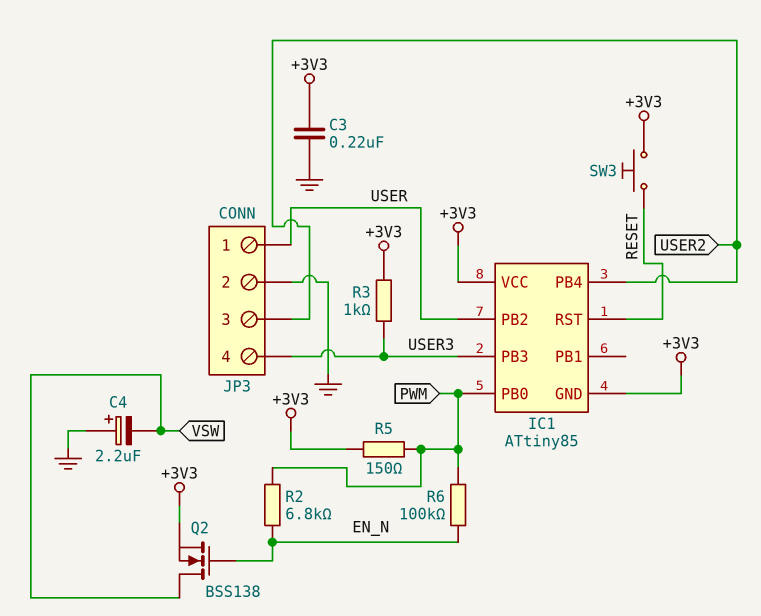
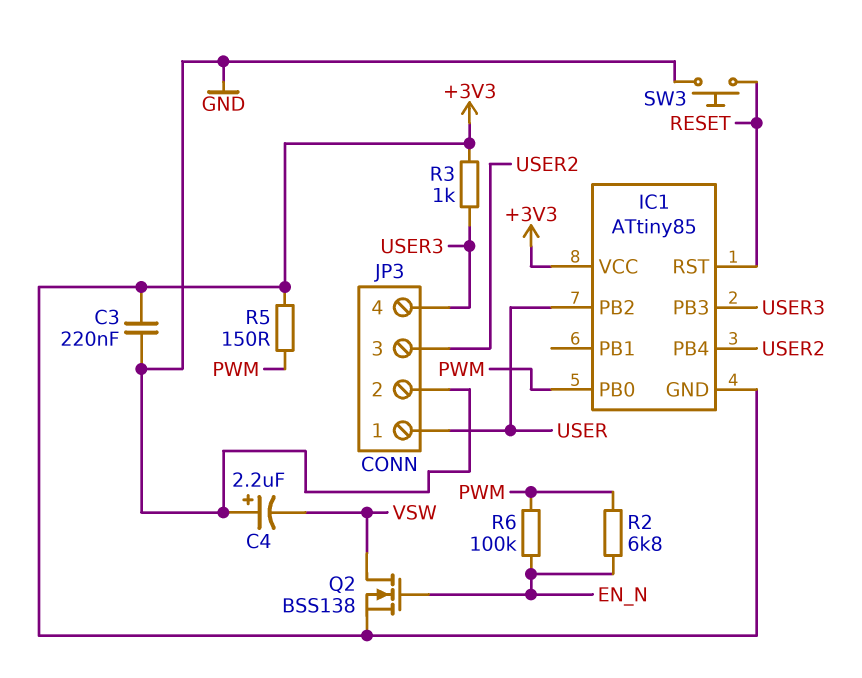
SW3: button (+3V3, RESET) -> button (GND, RESET)

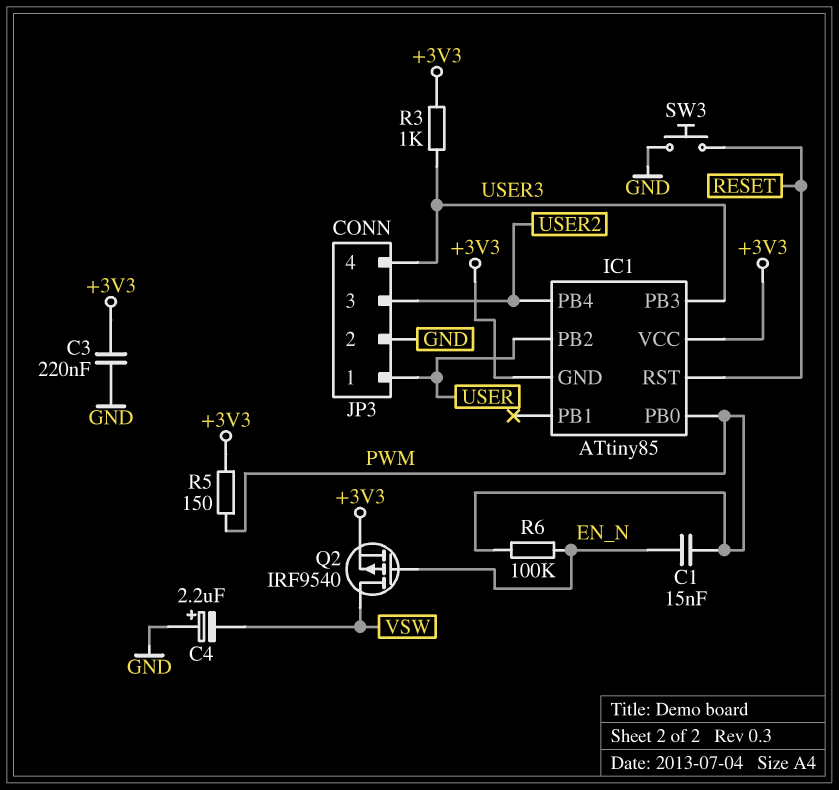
C1: none -> 15nF (EN_N, PWM)
Q2: NMOS BSS138 (G EN_N, D VSW, S +3V3) -> PMOS IRF9540 (G EN_N, D VSW, S +3V3)
R2: 6.8k (EN_N, PWM) -> none

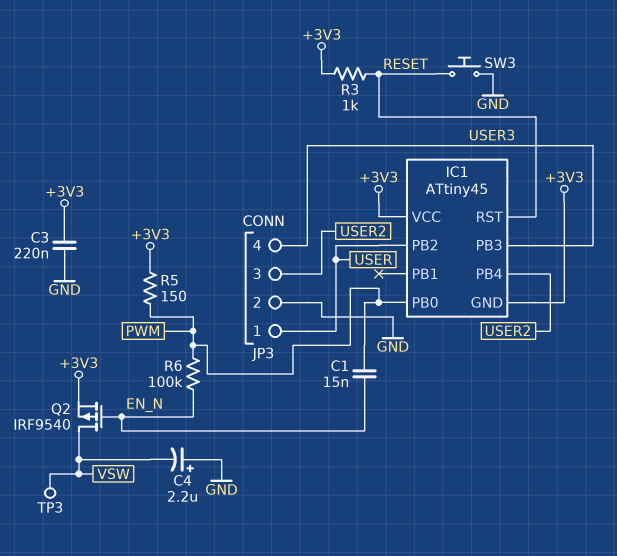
IC1: ATtiny85 -> ATtiny45
R3: 1k (+3V3, USER3) -> 1k (+3V3, RESET)
TP3: none -> test point (VSW)

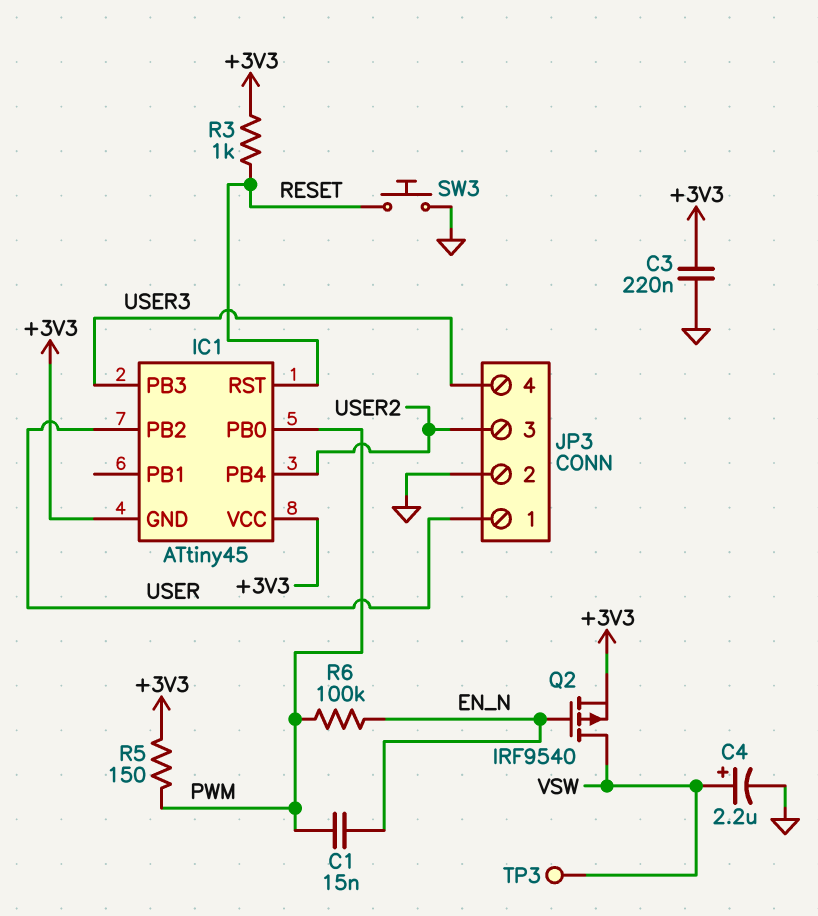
C4: 2.2uF (plus GND, minus VSW) -> 2.2uF (plus VSW, minus GND)

